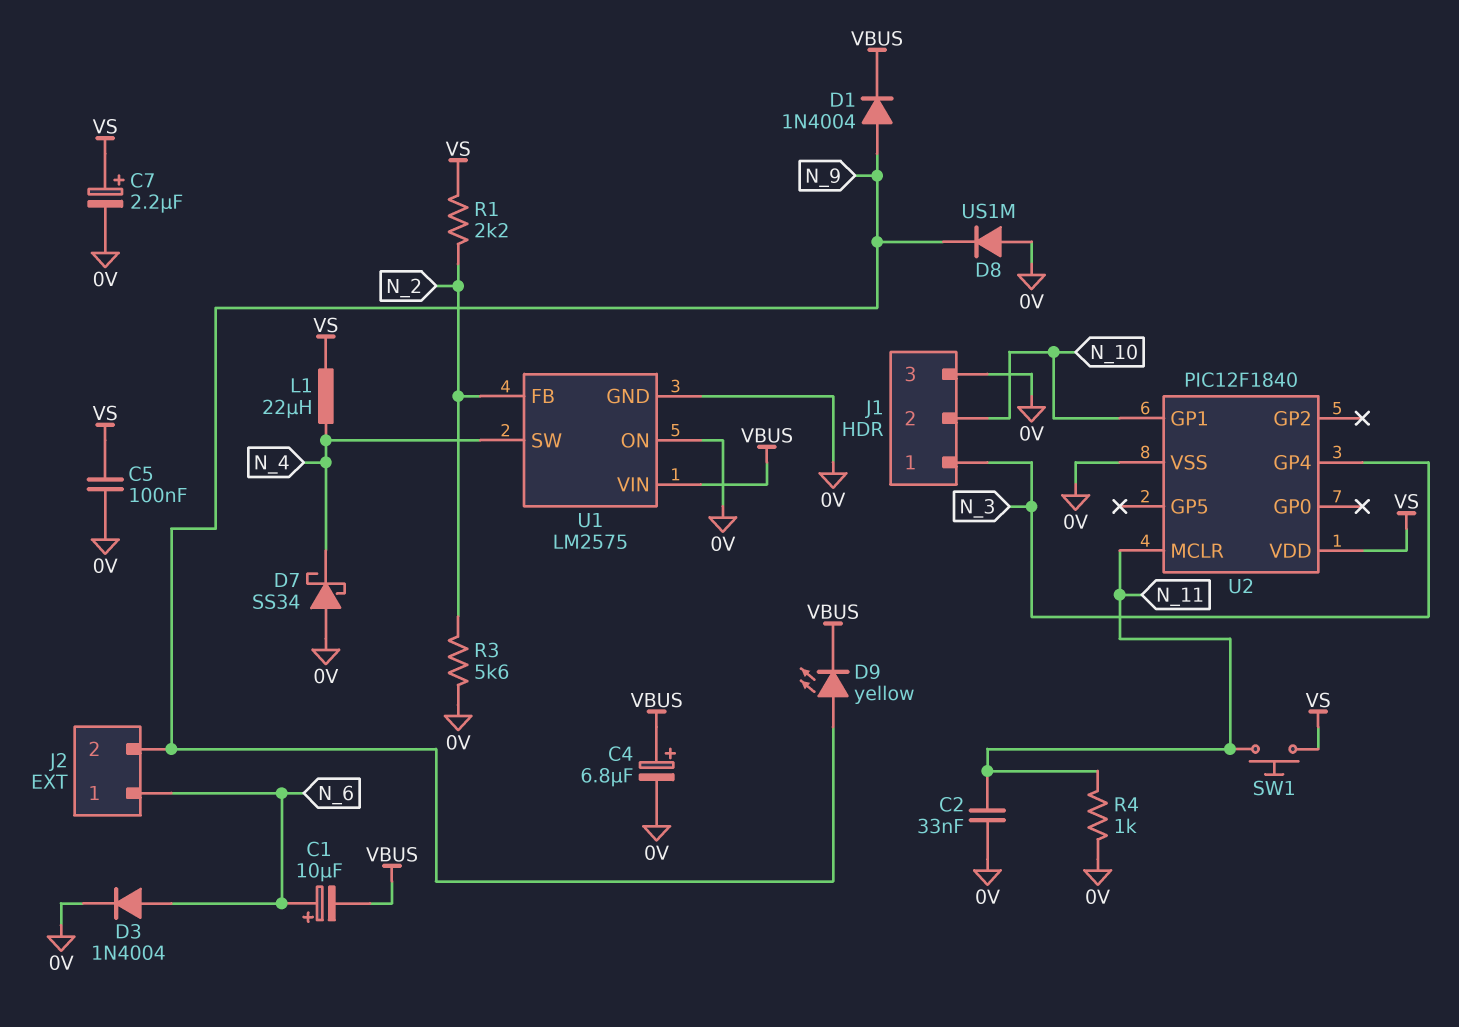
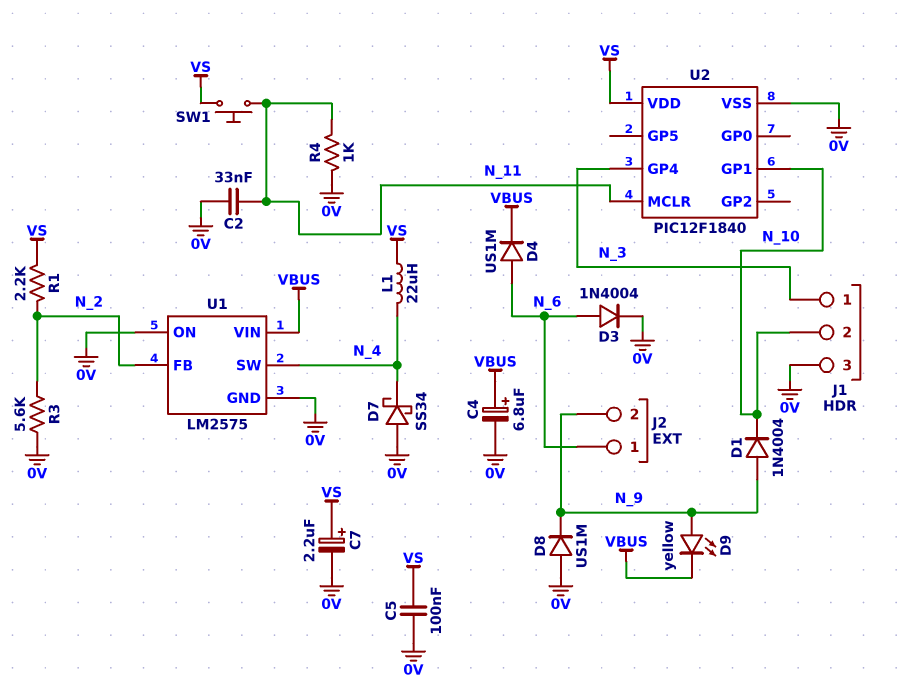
C1: 10uF (plus N_6, minus VBUS) -> none
D1: diode 1N4004 (A N_9, K VBUS) -> diode 1N4004 (A N_9, K N_10)
D4: none -> diode US1M (A N_6, K VBUS)

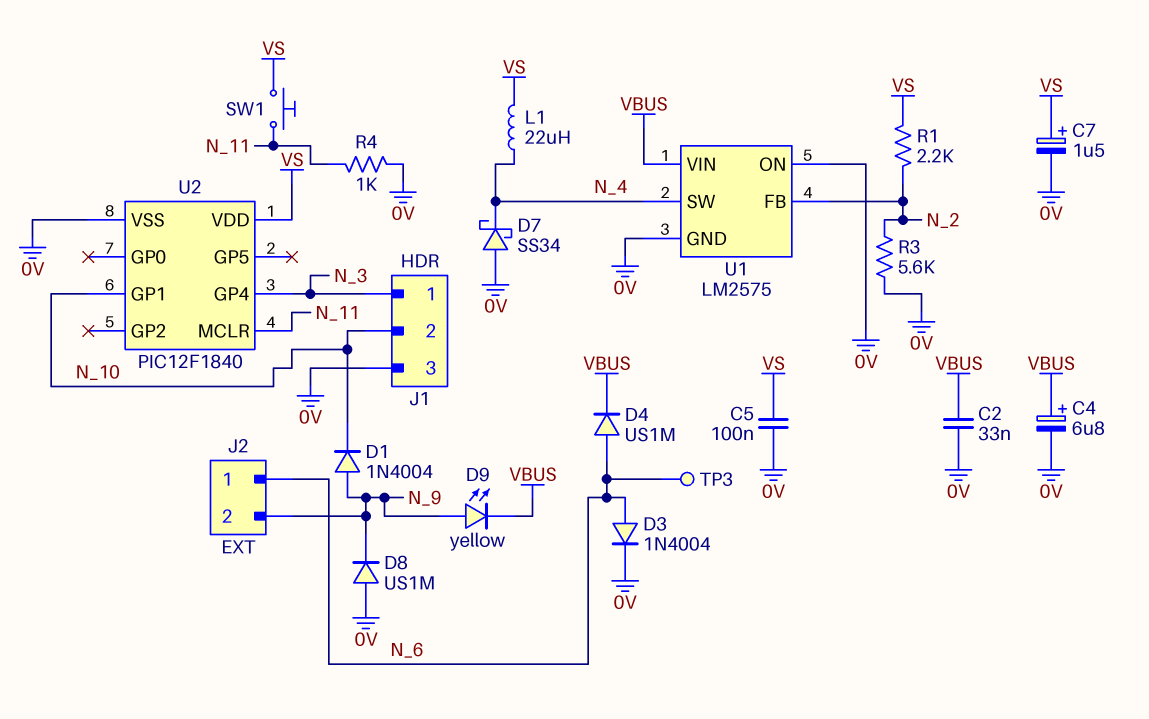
C2: 33nF (0V, N_11) -> 33nF (0V, VBUS)
C7: 2.2uF (plus VS, minus 0V) -> 1.5uF (plus VS, minus 0V)
TP3: none -> test point (N_6)

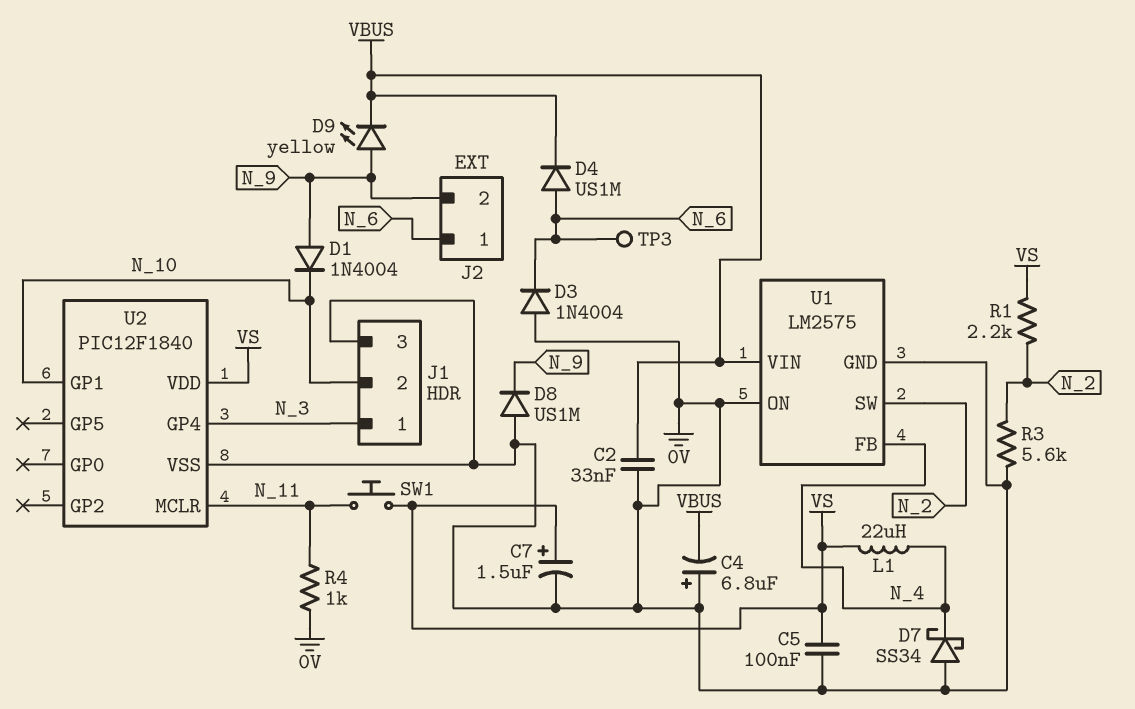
C4: 6.8uF (plus VBUS, minus 0V) -> 6.8uF (plus 0V, minus VBUS)
D3: diode 1N4004 (A N_6, K 0V) -> diode 1N4004 (A 0V, K N_6)
U1 pin FB: N_2 -> N_4
U1 pin SW: N_4 -> N_2

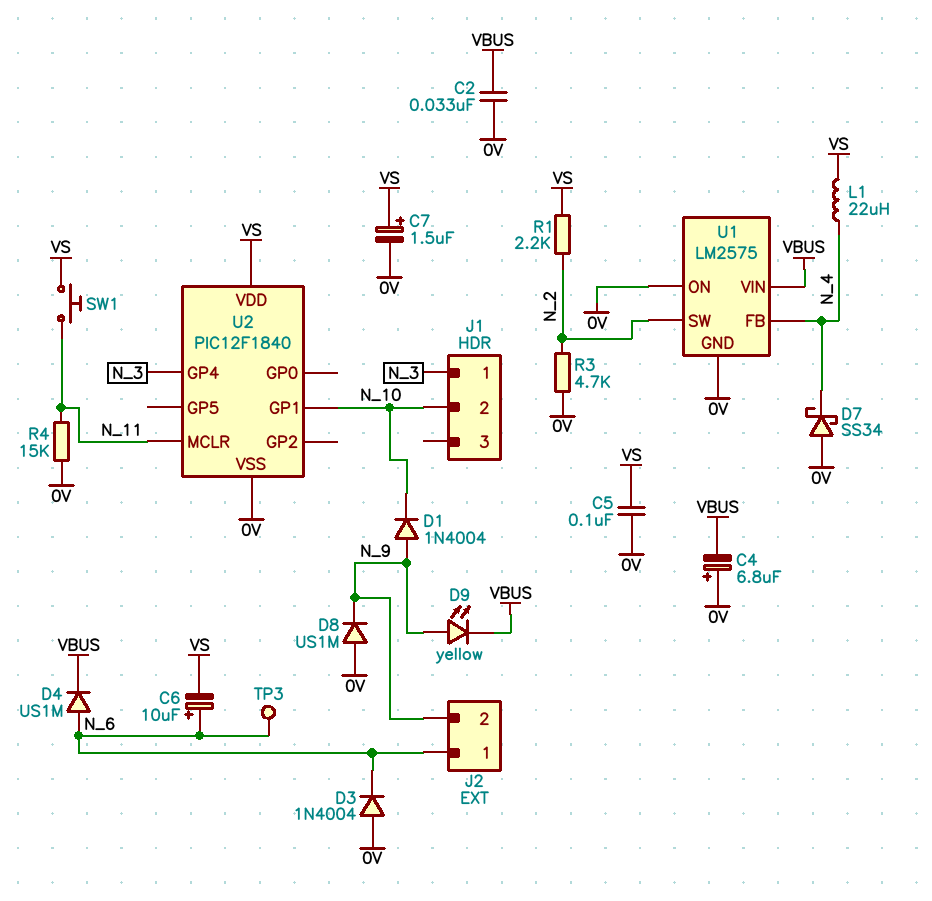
C6: none -> 10uF (plus N_6, minus VS)
J1 pin 3: 0V -> none
R3: 5.6k (0V, N_2) -> 4.7k (0V, N_2)
R4: 1k (0V, N_11) -> 15k (0V, N_11)

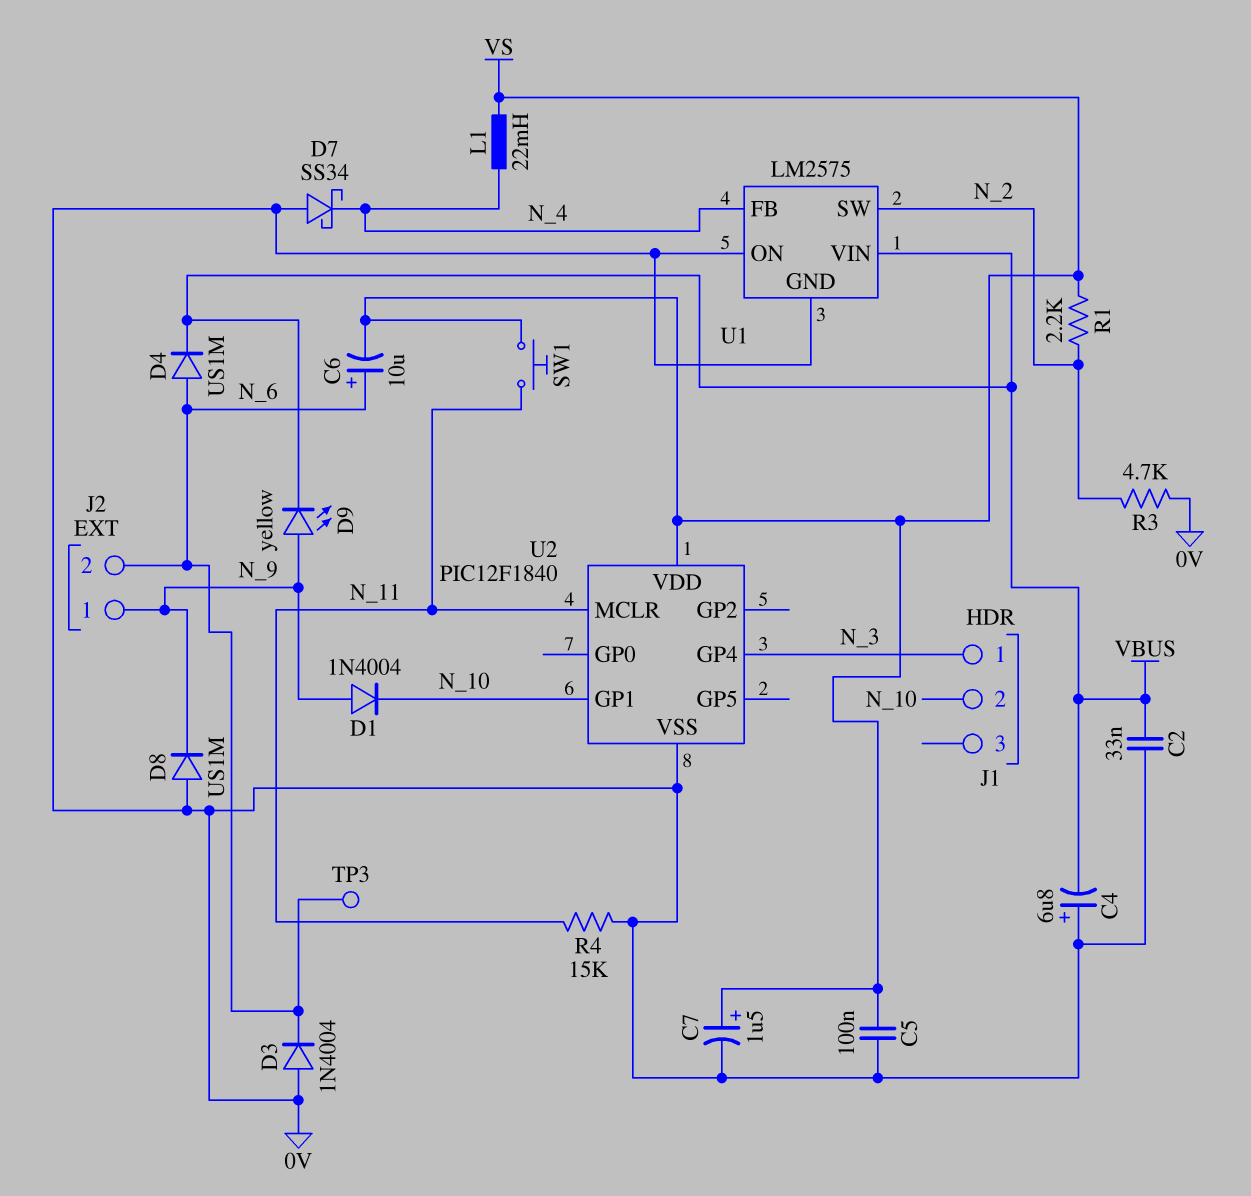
J2 pin 1: N_6 -> N_9
J2 pin 2: N_9 -> N_6
L1: 22uH (N_4, VS) -> 22mH (N_4, VS)

